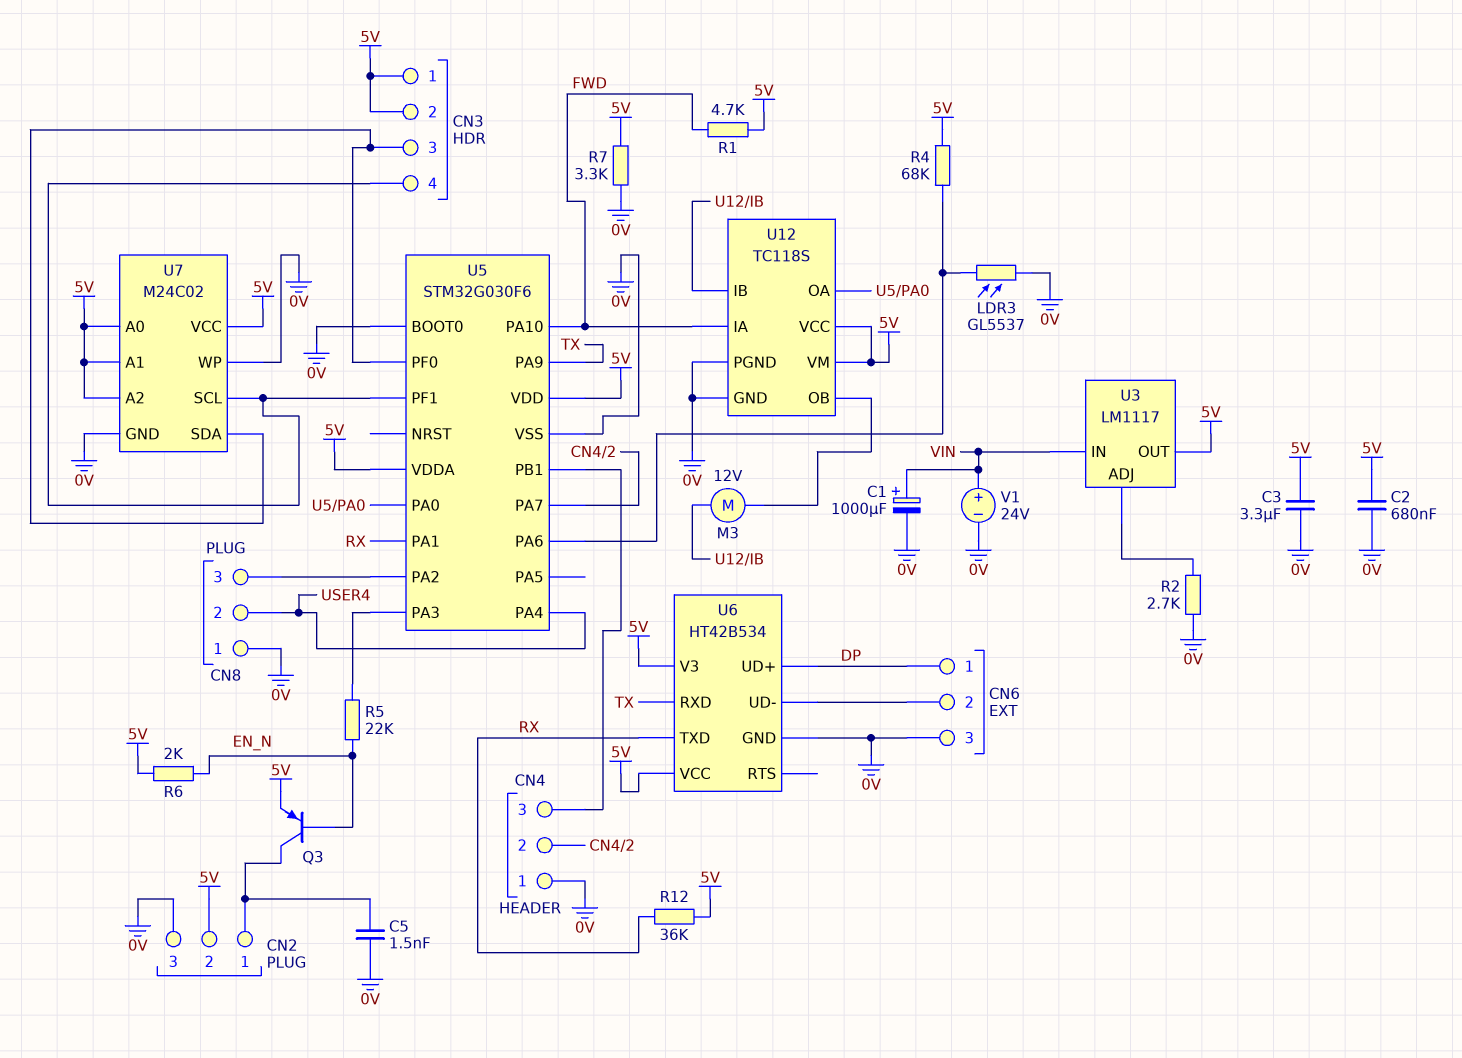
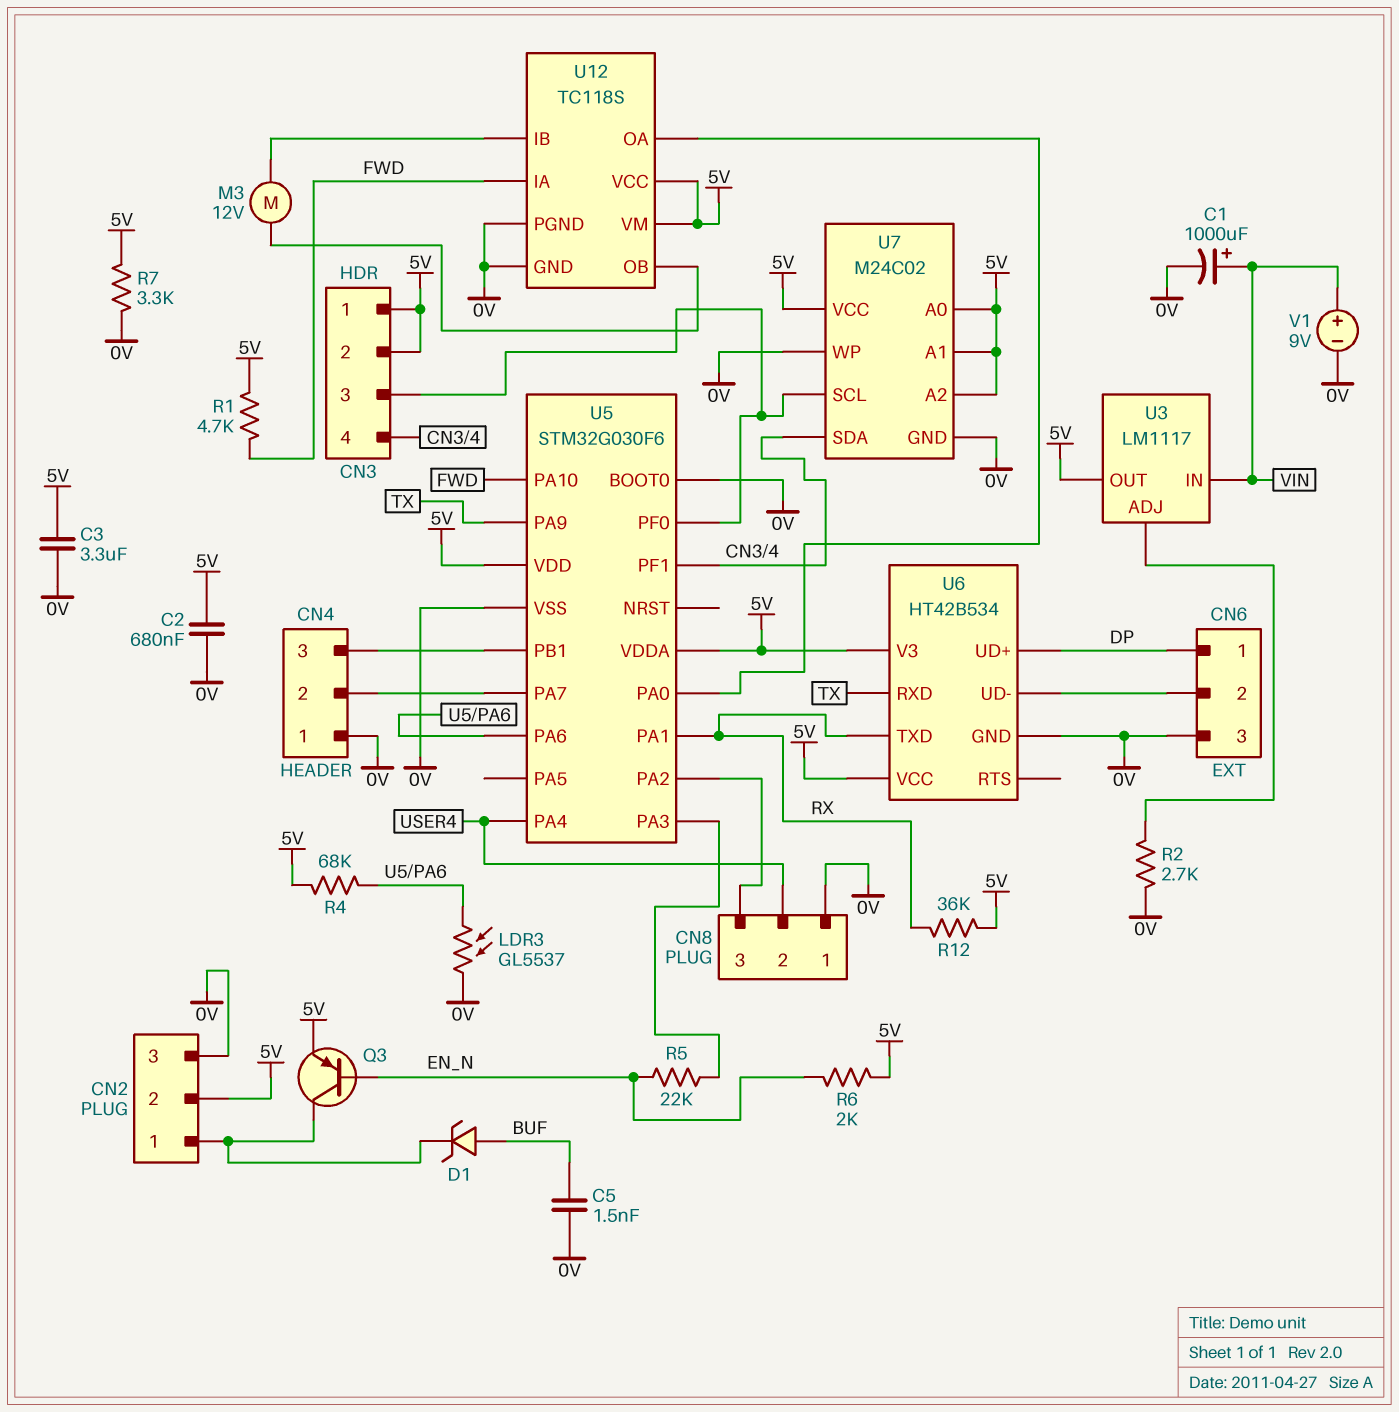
C5: 1.5nF (0V, CN2/1) -> 1.5nF (0V, BUF)
D1: none -> zener (A BUF, K CN2/1)
U7 pin SCL: CN3/4 -> CN3/3
U7 pin SDA: CN3/3 -> CN3/4
V1: 24V (plus VIN, minus 0V) -> 9V (plus VIN, minus 0V)

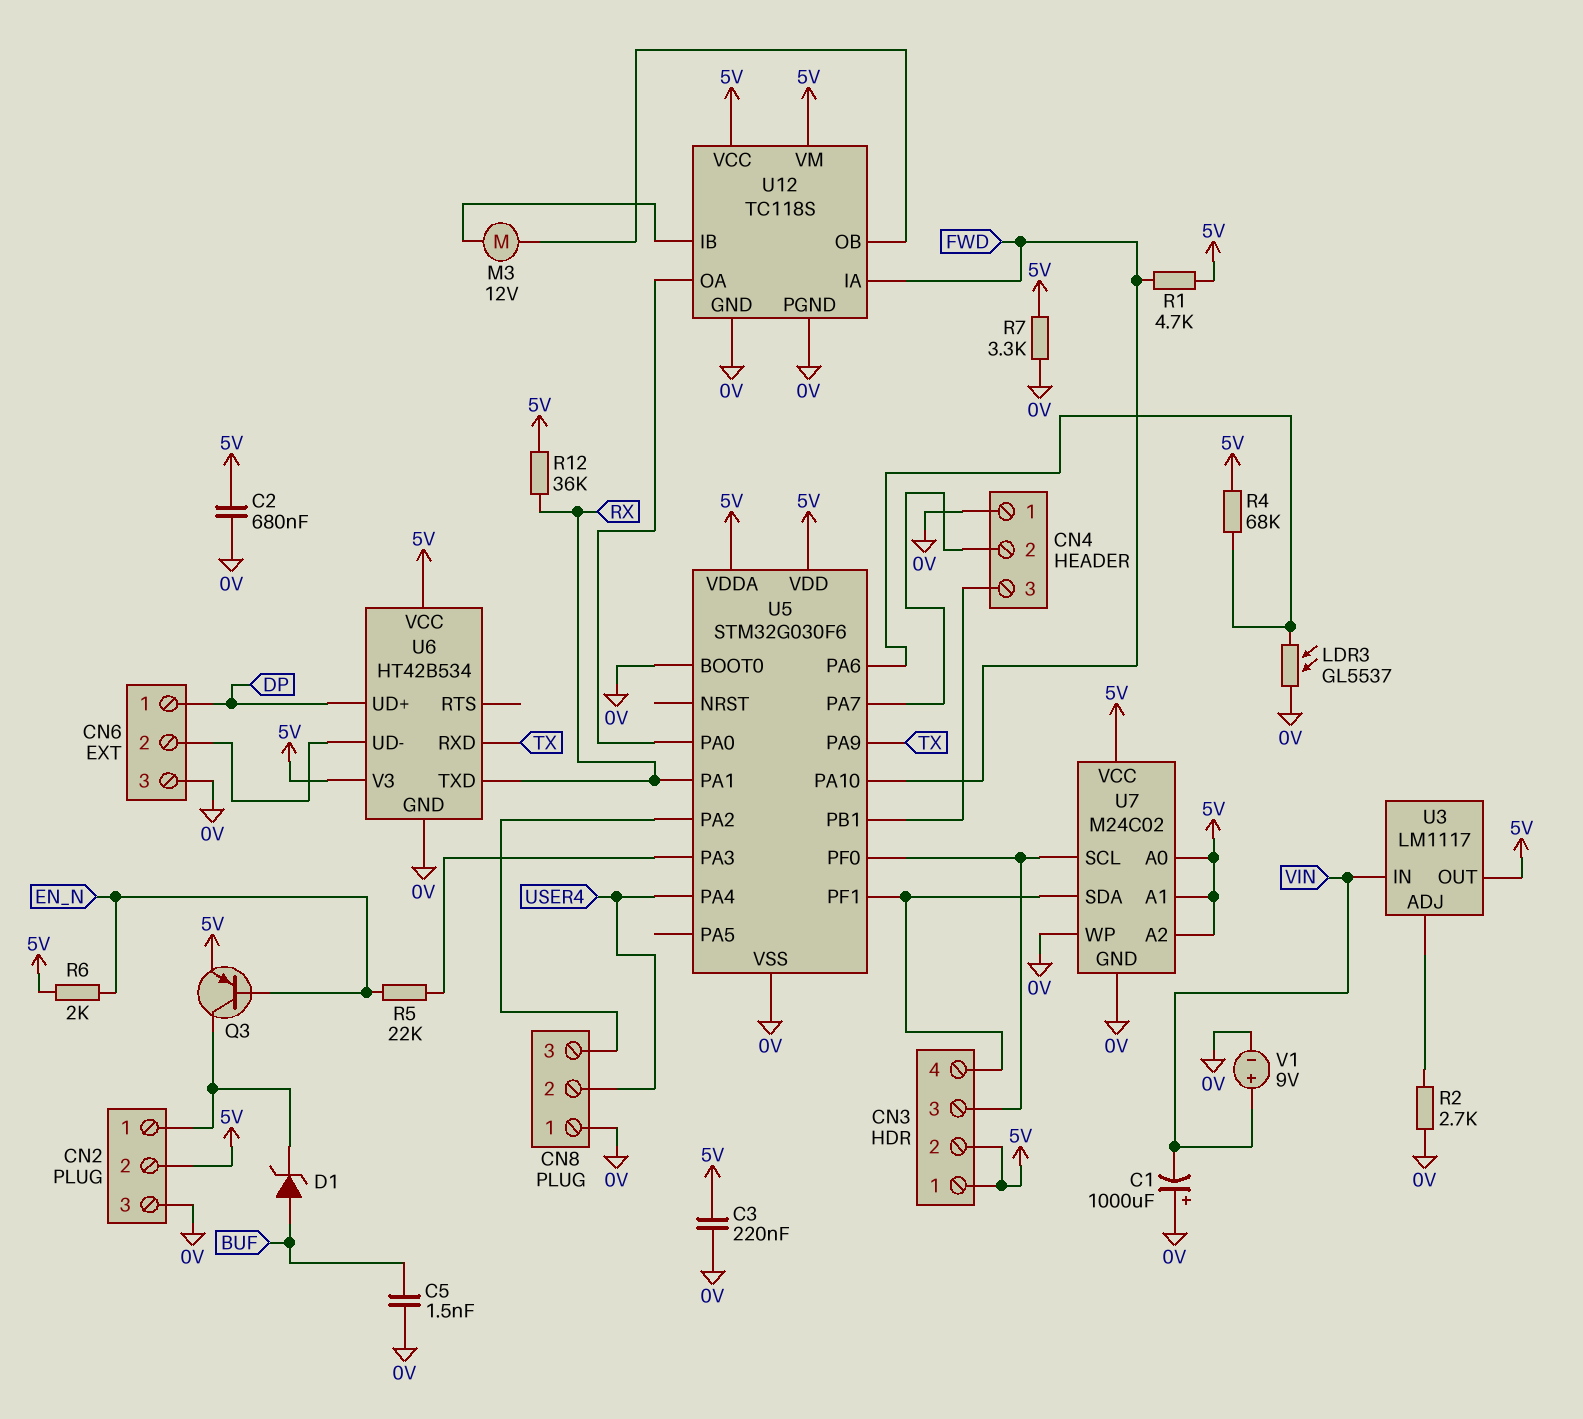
C1: 1000uF (plus VIN, minus 0V) -> 1000uF (plus 0V, minus VIN)
C3: 3.3uF (0V, 5V) -> 220nF (0V, 5V)

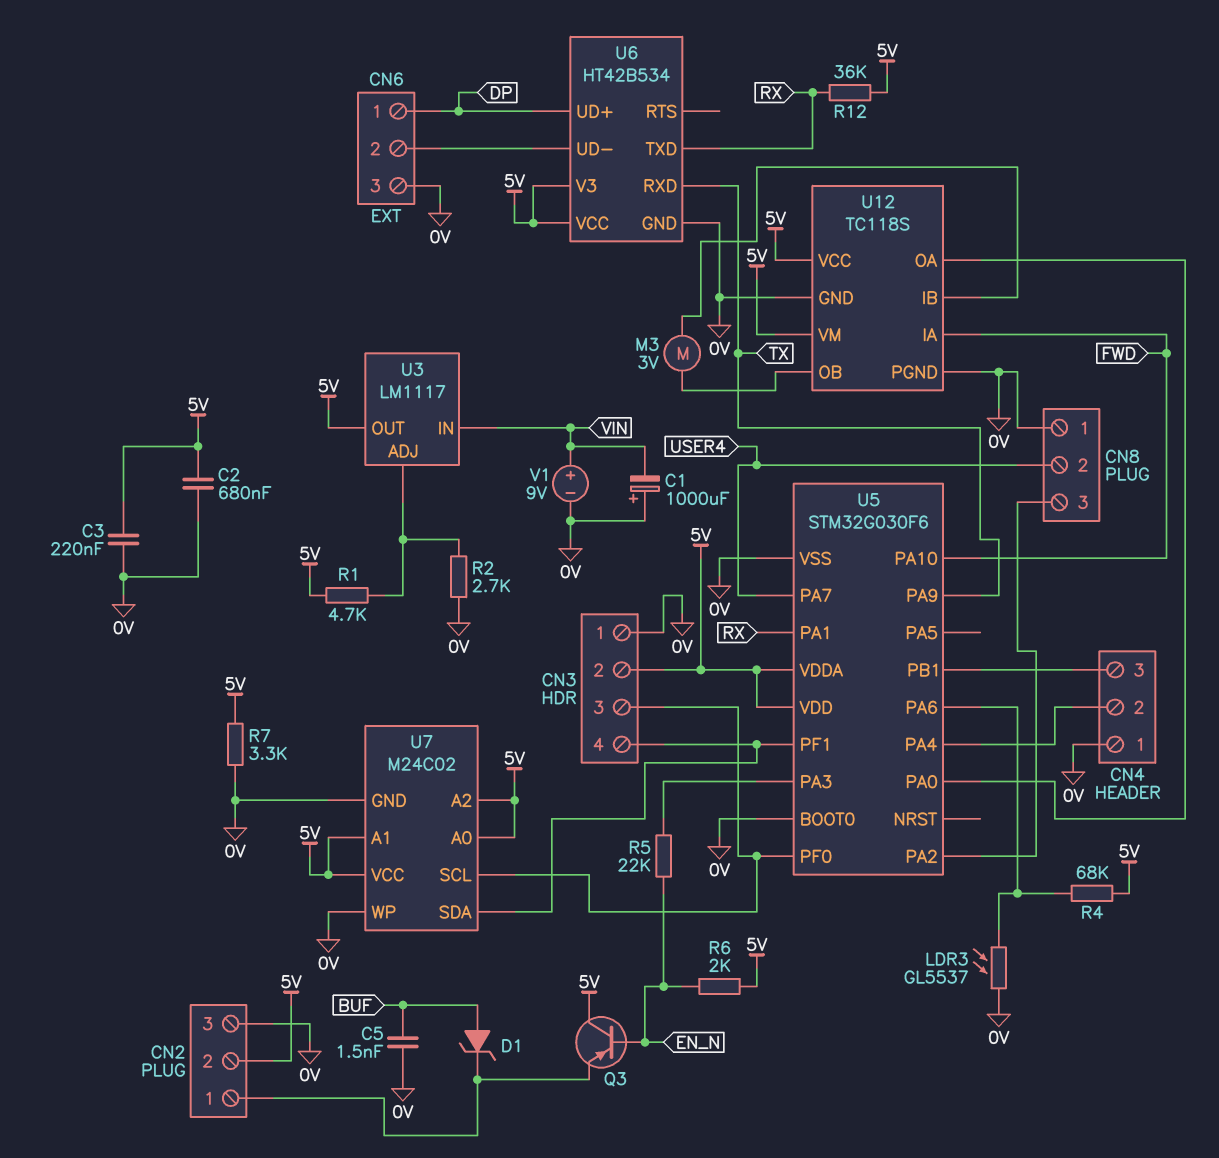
CN3 pin 1: 5V -> 0V
M3: motor 12V (U12/IB, U12/OB) -> motor 3V (U12/IB, U12/OB)
Q3: PNP (B EN_N, C CN2/1, E 5V) -> PNP (B EN_N, C 5V, E CN2/1)
R1: 4.7k (5V, FWD) -> 4.7k (5V, U3/ADJ)
U5 pin PA4: USER4 -> CN4/2
U5 pin PA7: CN4/2 -> USER4

